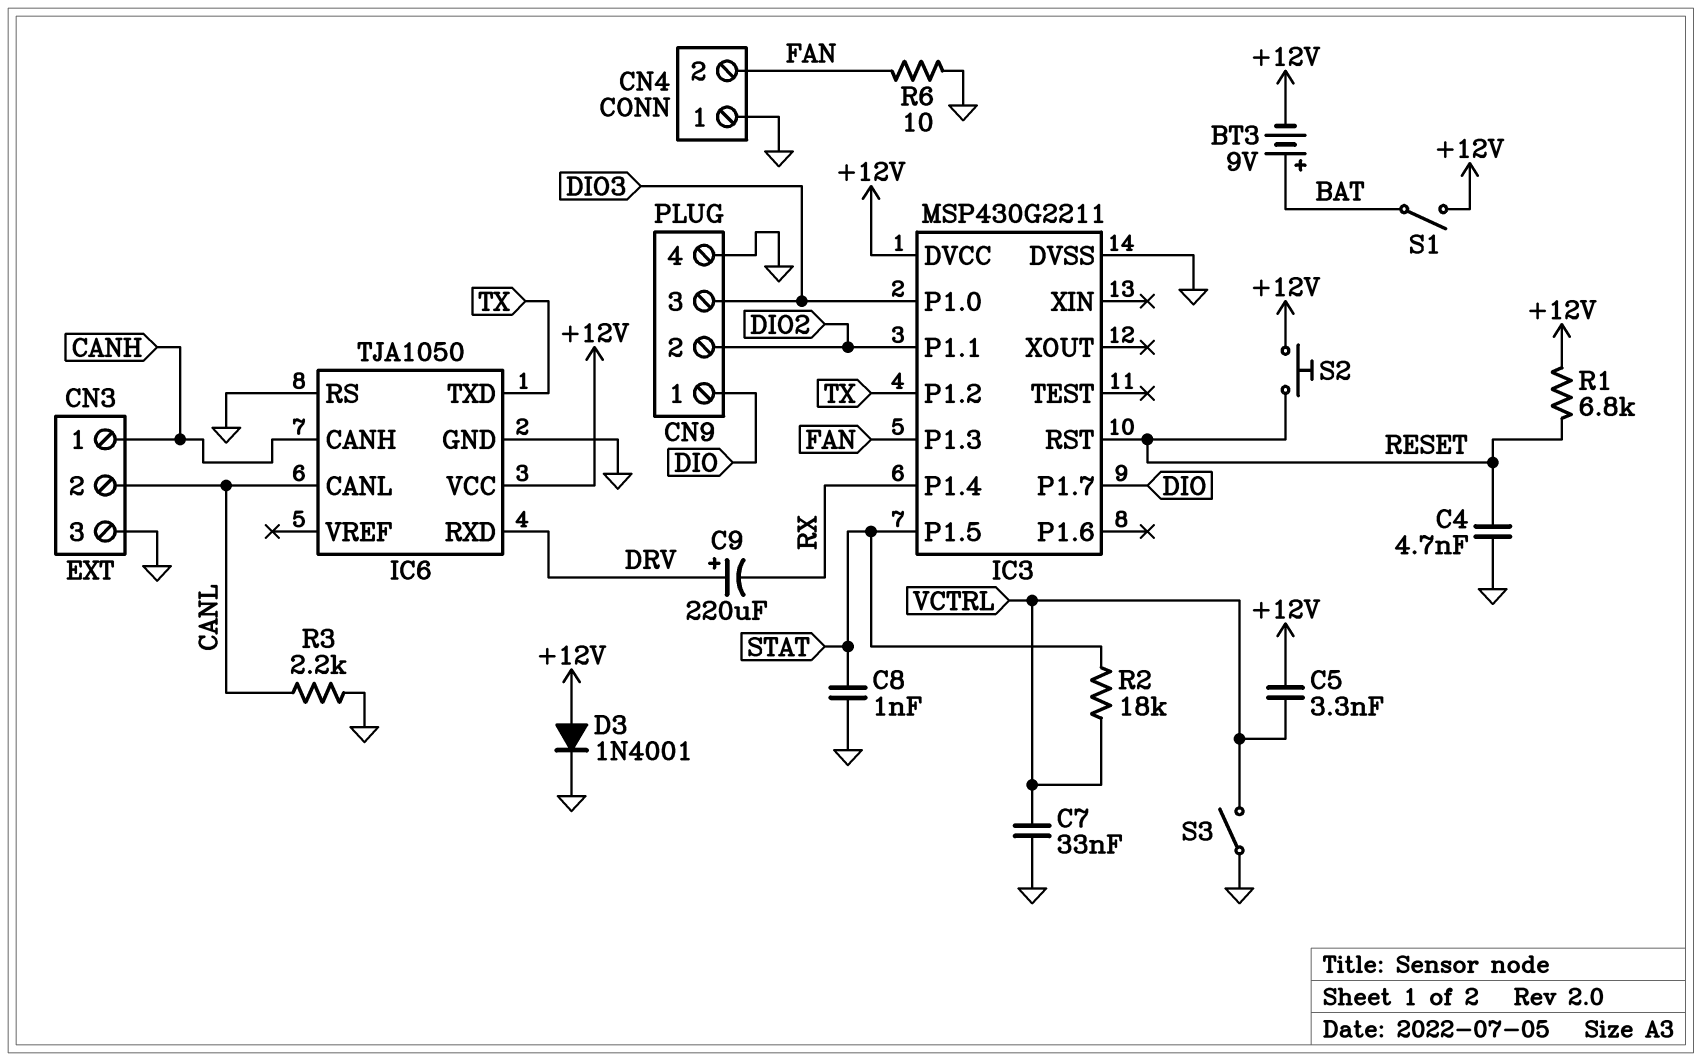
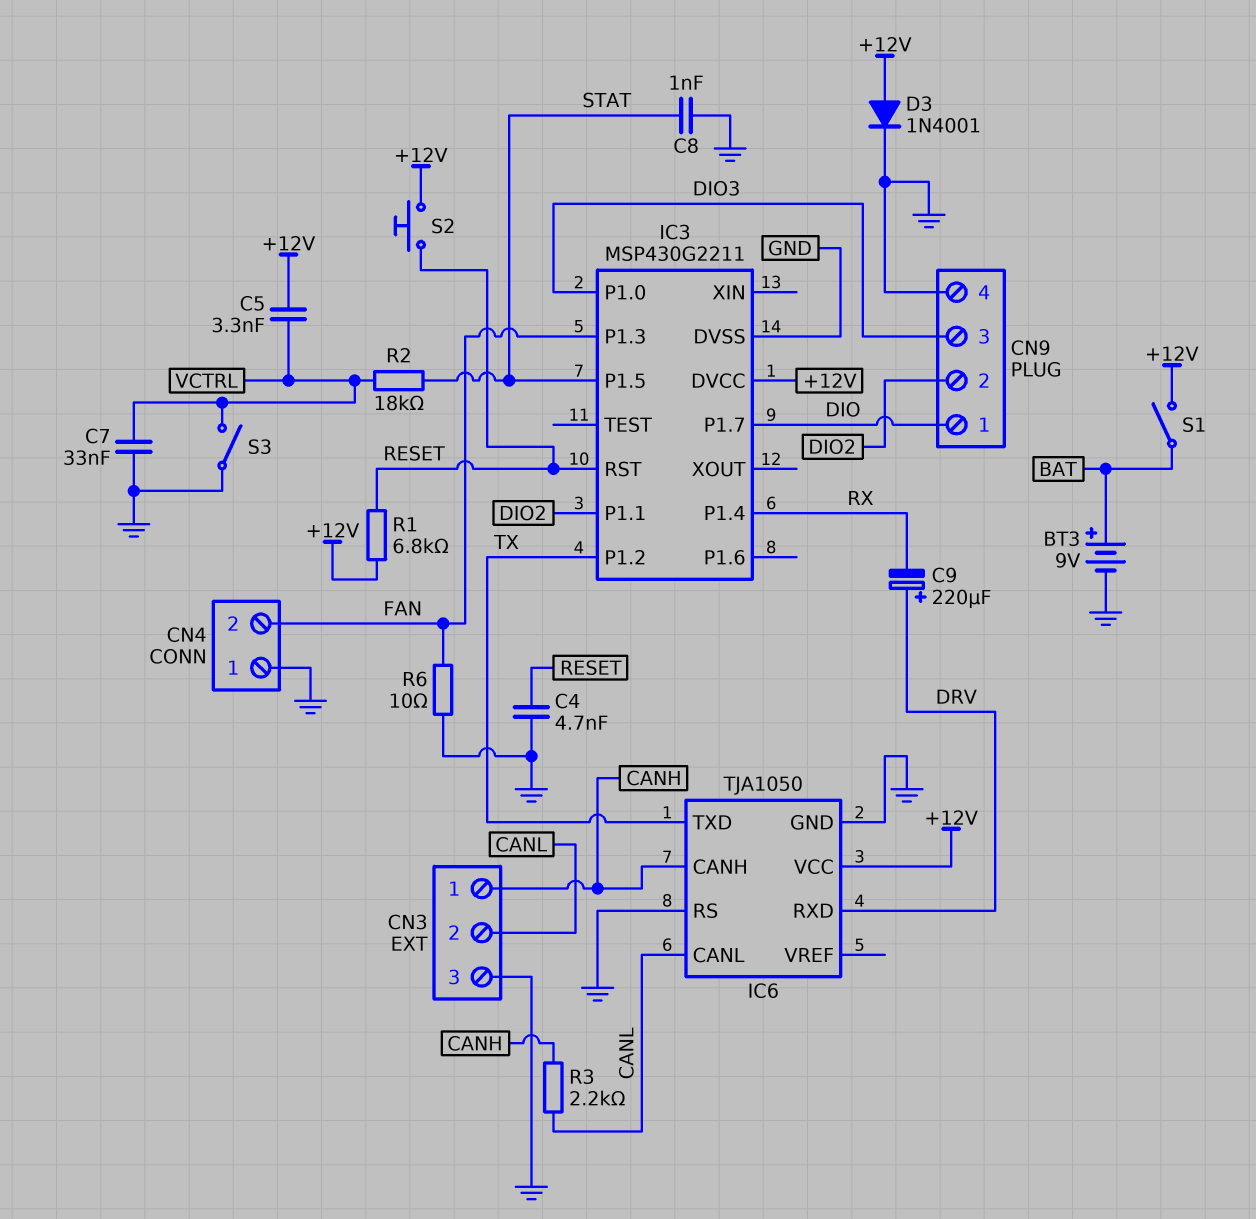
BT3: 9V (plus BAT, minus +12V) -> 9V (plus BAT, minus GND)
R3: 2.2k (CANL, GND) -> 2.2k (CANH, CANL)

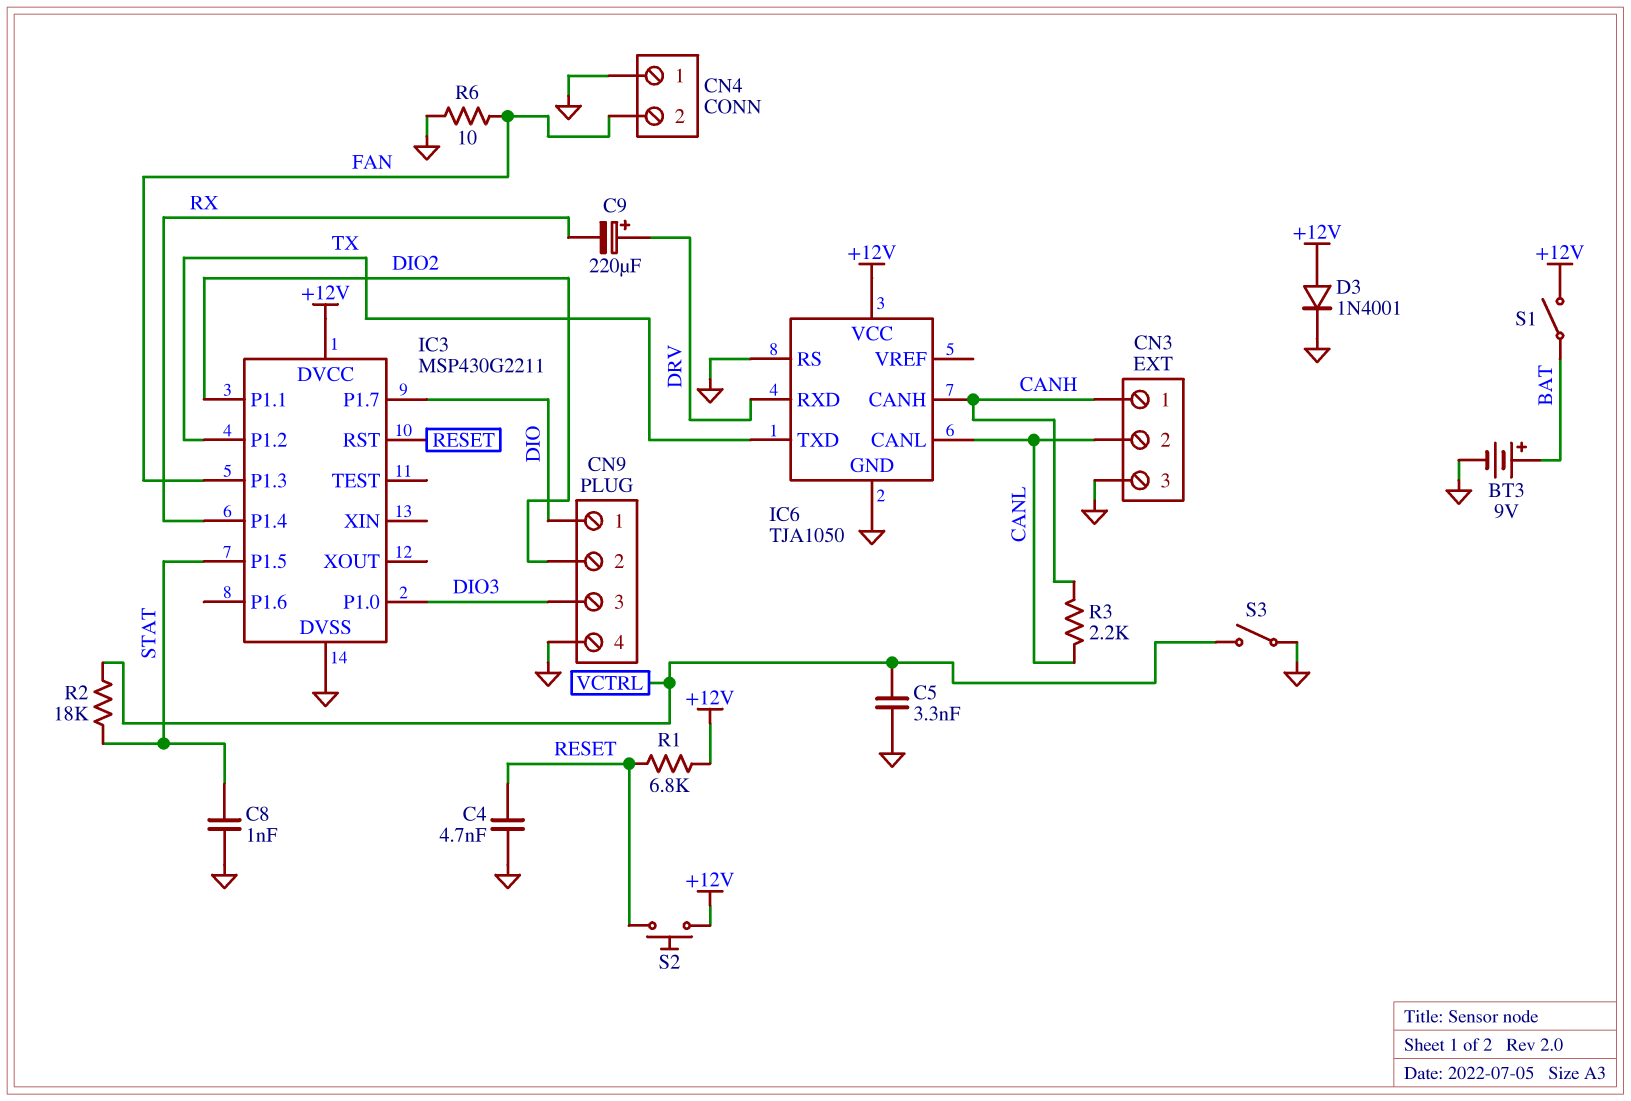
C5: 3.3nF (+12V, VCTRL) -> 3.3nF (GND, VCTRL)
C7: 33nF (GND, VCTRL) -> none

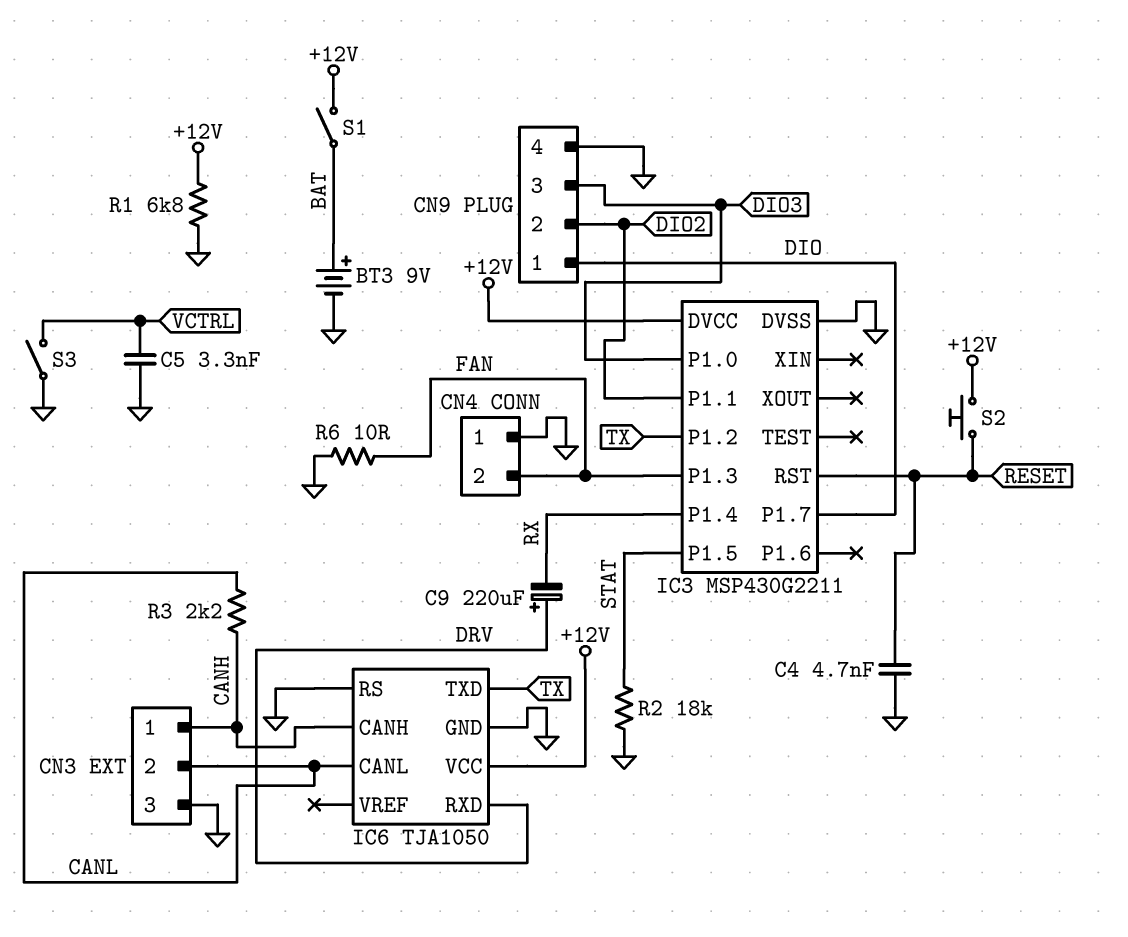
C8: 1nF (GND, STAT) -> none
D3: diode 1N4001 (A +12V, K GND) -> none
R1: 6.8k (+12V, RESET) -> 6.8k (+12V, GND)
R2: 18k (STAT, VCTRL) -> 18k (GND, STAT)

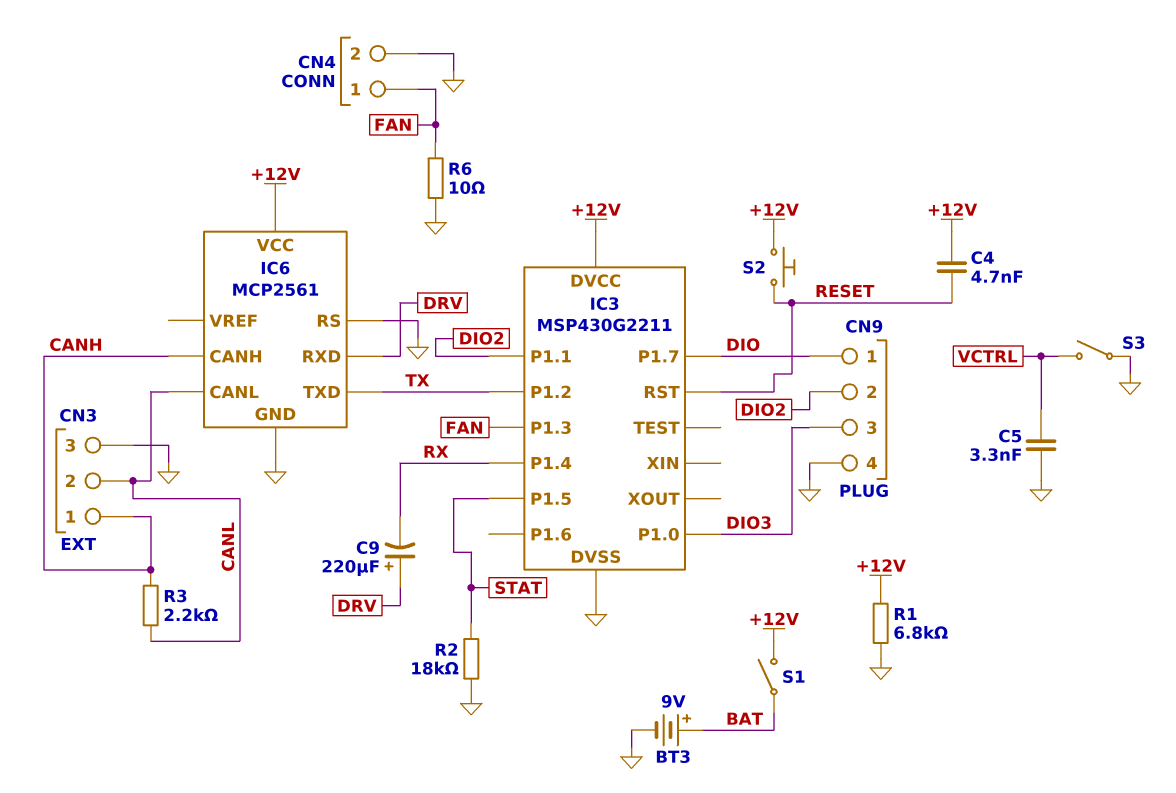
C4: 4.7nF (GND, RESET) -> 4.7nF (+12V, RESET)
CN4 pin 1: GND -> FAN
CN4 pin 2: FAN -> GND
IC6: TJA1050 -> MCP2561

